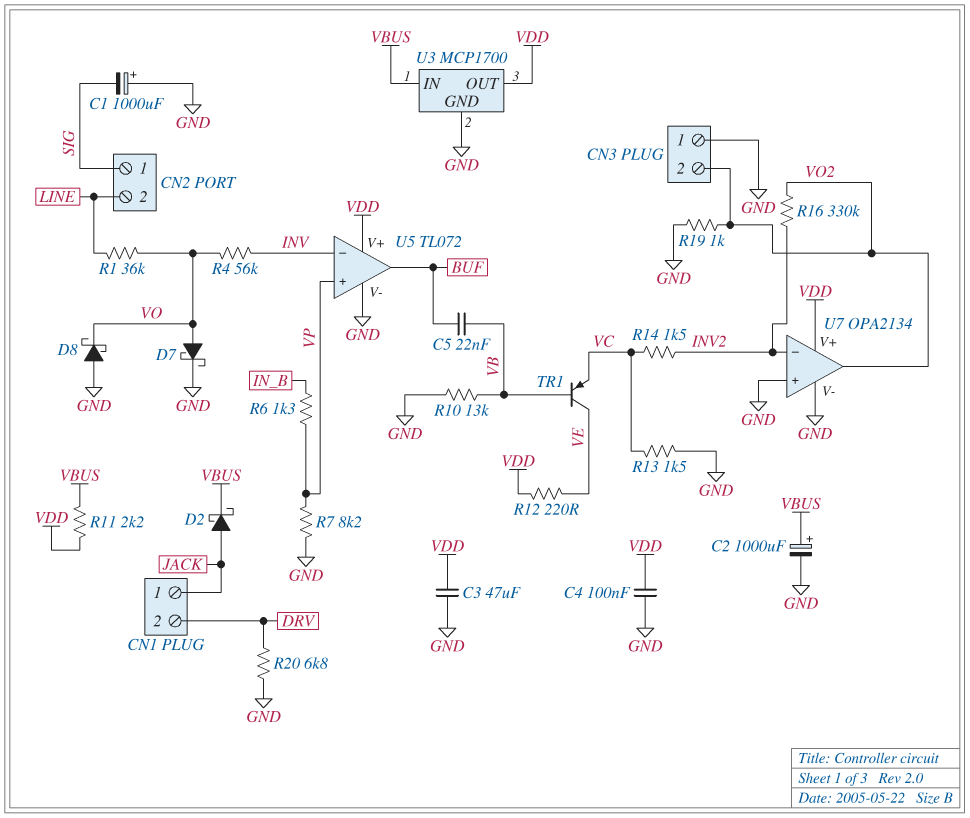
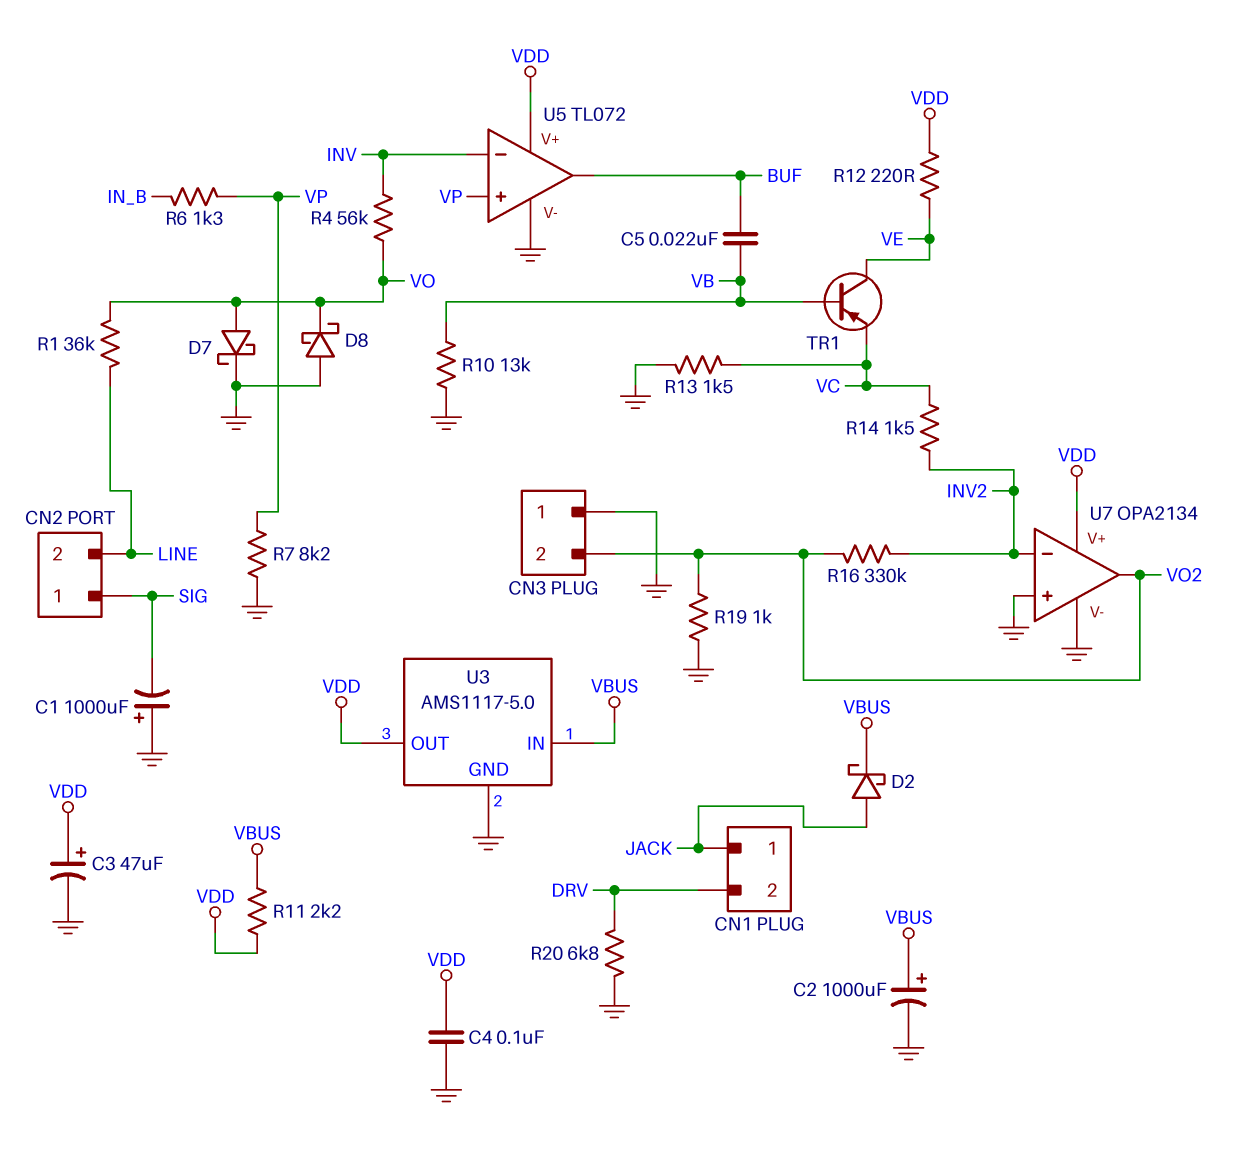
C3: 47uF (GND, VDD) -> 47uF (plus VDD, minus GND)
U3: MCP1700 -> AMS1117-5.0

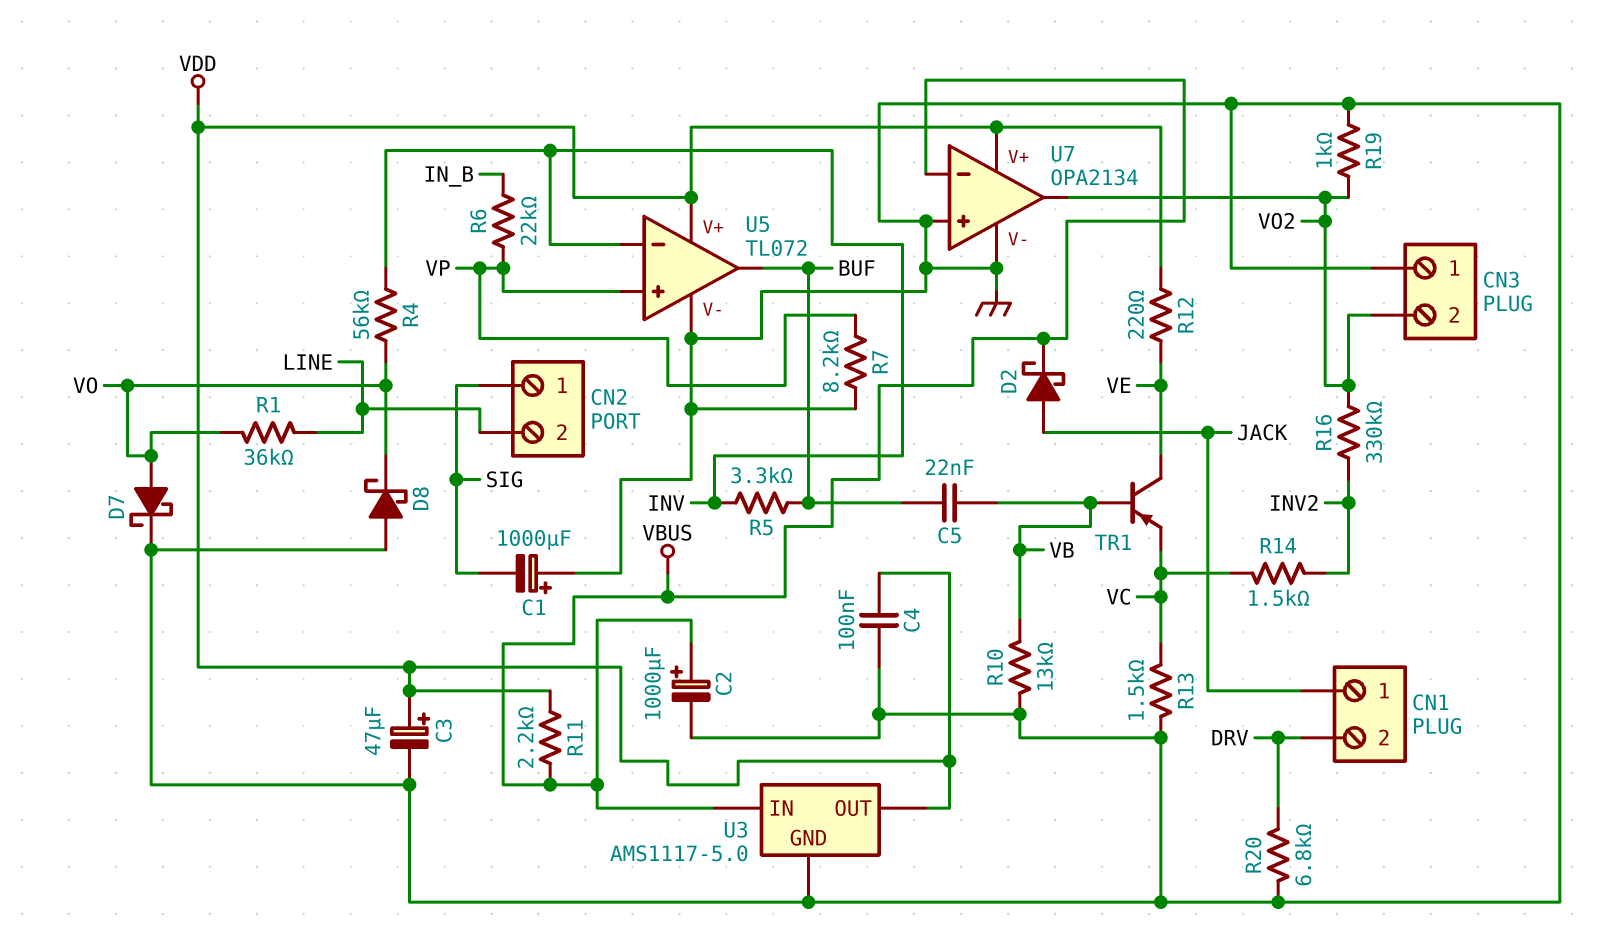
R5: none -> 3.3k (BUF, INV)
R6: 1.3k (IN_B, VP) -> 22k (IN_B, VP)
U7 pin in-: INV2 -> VBUS

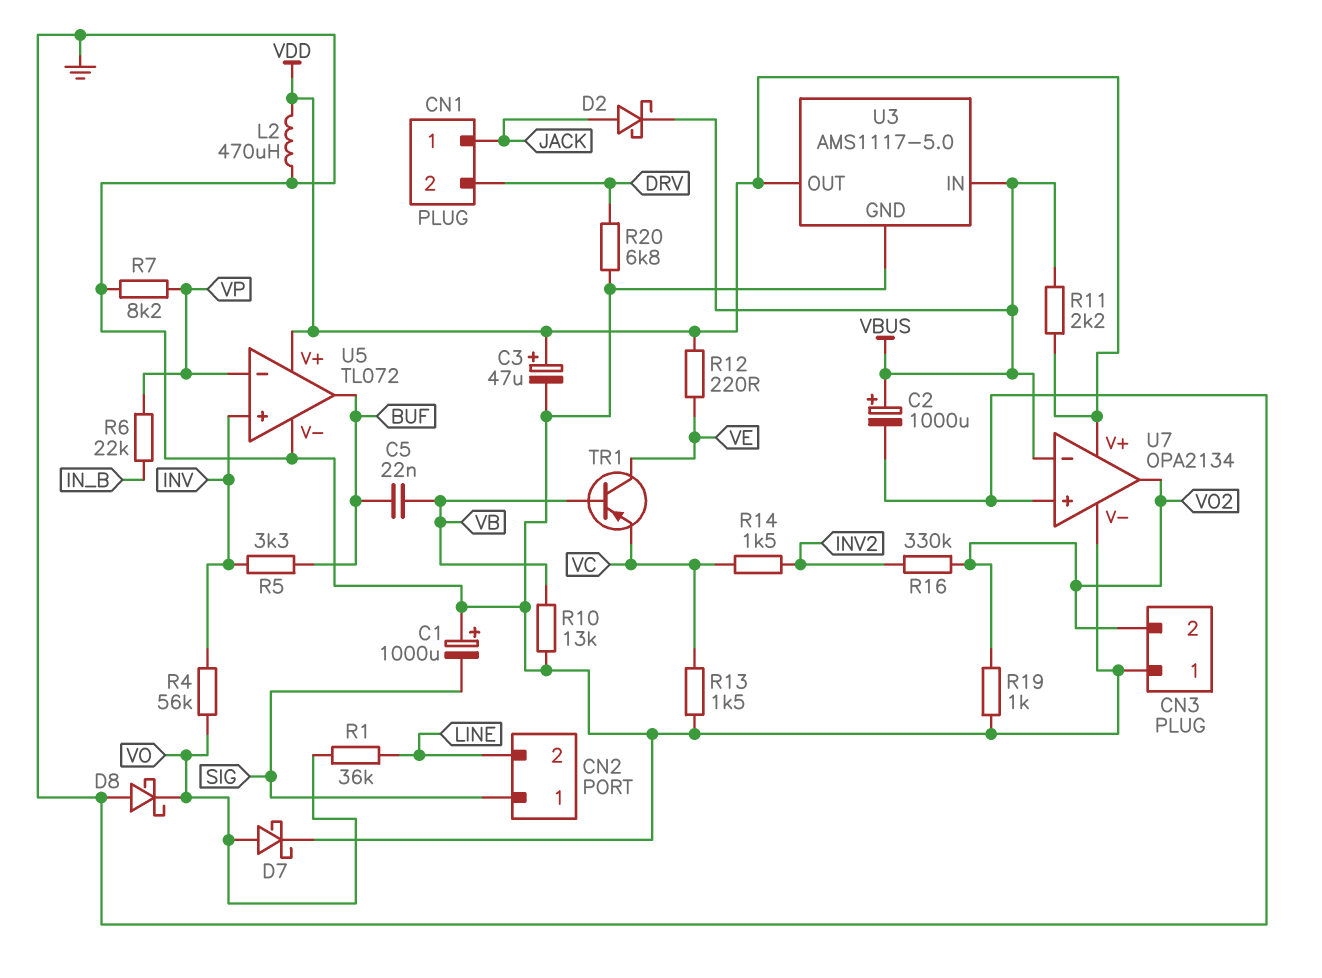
C4: 100nF (GND, VDD) -> none
L2: none -> 470uH (GND, VDD)
U5 pin in+: VP -> INV
U5 pin in-: INV -> VP

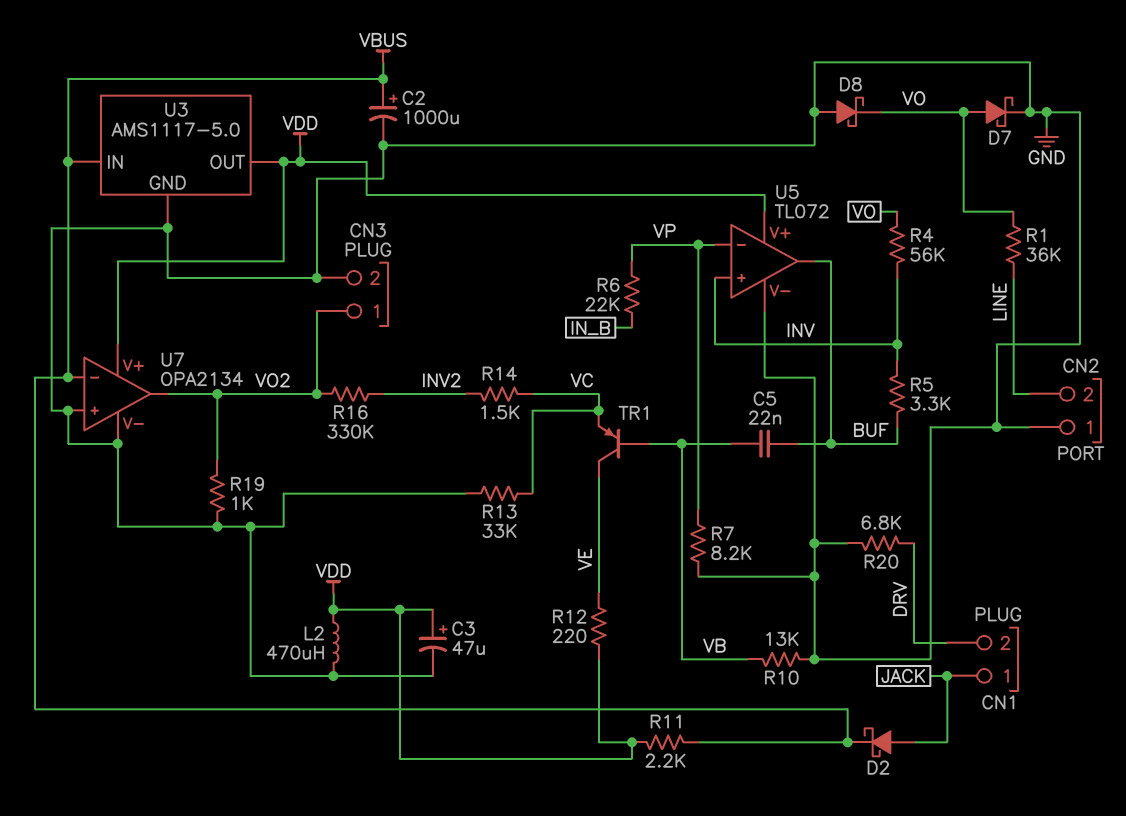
C1: 1000uF (plus GND, minus SIG) -> none
CN2 pin 1: SIG -> GND
CN3 pin 1: GND -> VO2
CN3 pin 2: VO2 -> GND
R13: 1.5k (GND, VC) -> 33k (GND, VC)

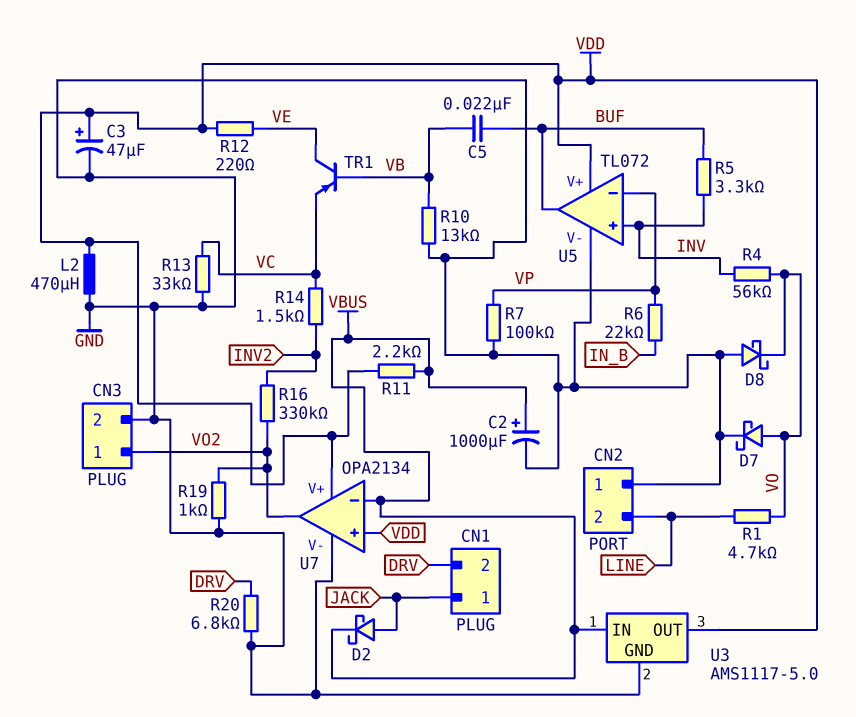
R1: 36k (LINE, VO) -> 4.7k (LINE, VO)
R7: 8.2k (GND, VP) -> 100k (GND, VP)
U7 pin in+: GND -> VDD

